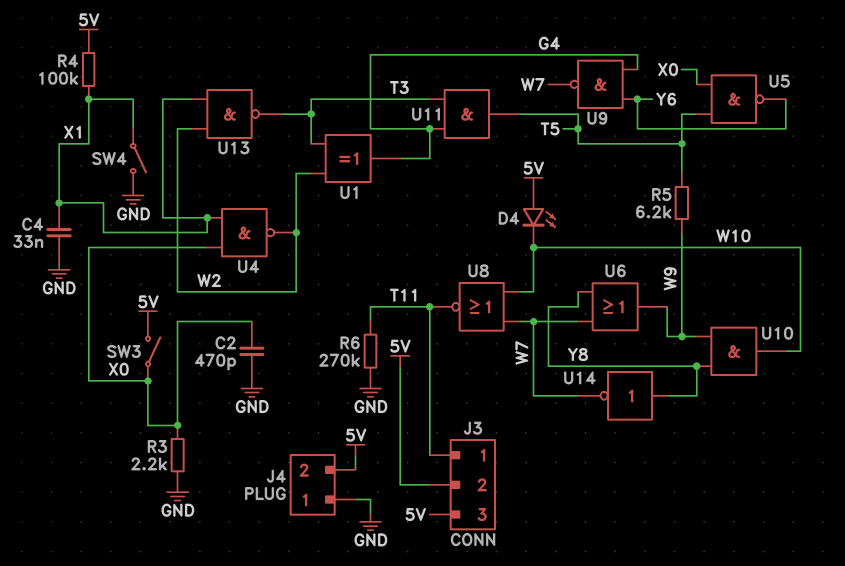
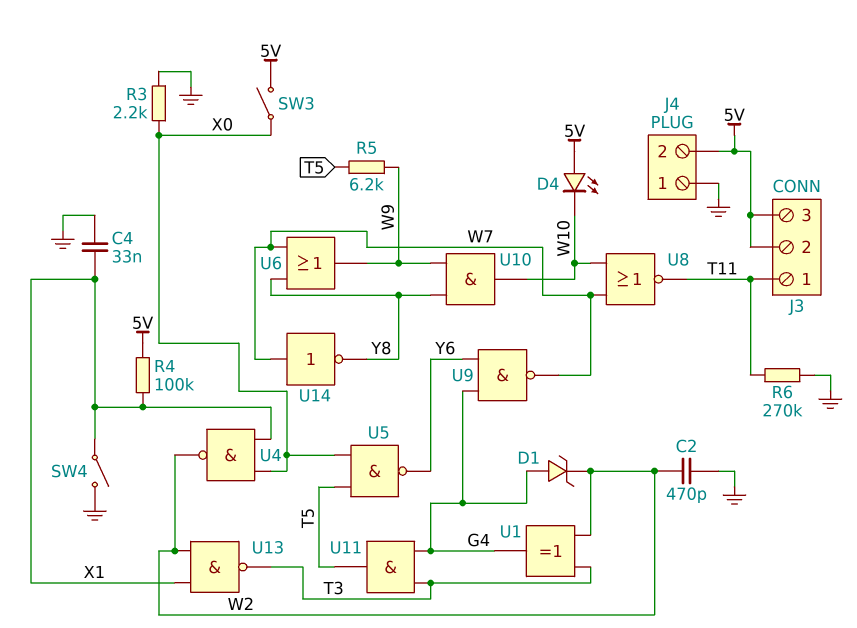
C2: 470pF (GND, X0) -> 470pF (GND, W2)
D1: none -> zener (A G4, K W2)
U14: NOT (in Y8, out W7) -> NOT (in W7, out Y8)

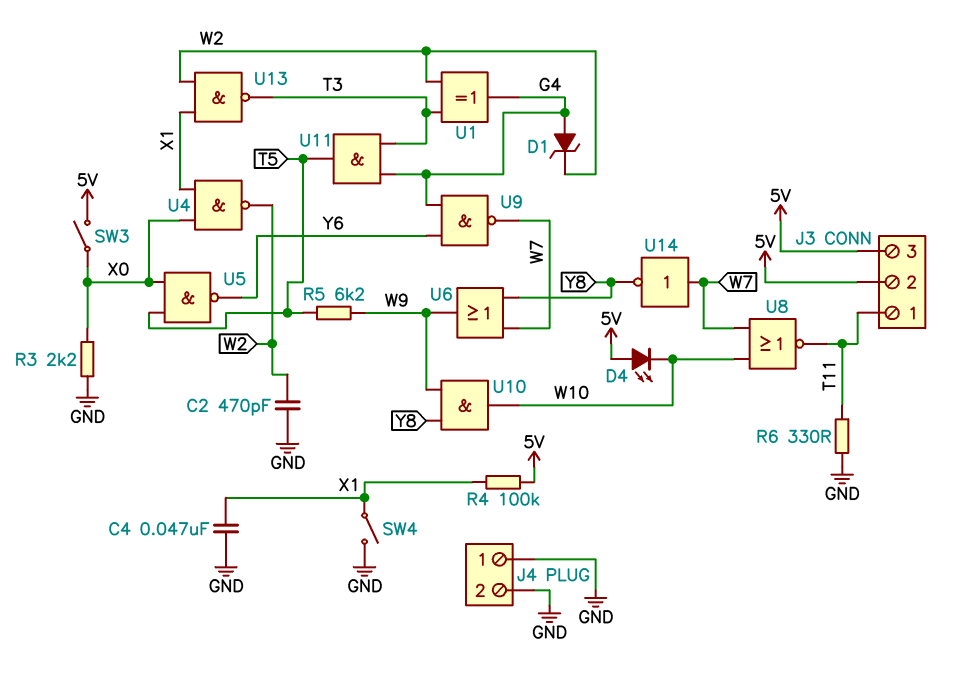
C4: 33nF (GND, X1) -> 47nF (GND, X1)
J4 pin 2: 5V -> GND
R6: 270k (GND, T11) -> 330 (GND, T11)

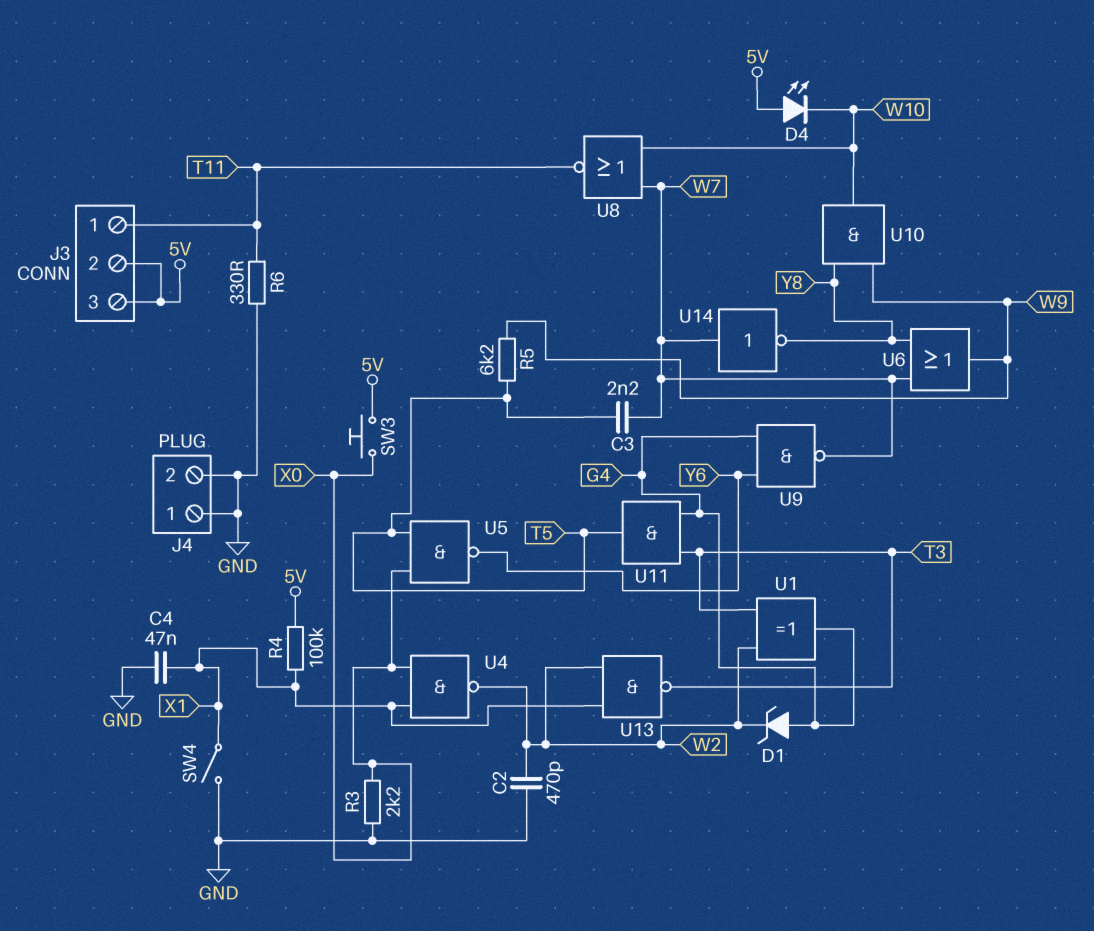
C3: none -> 2.2nF (T5, W7)
SW3: switch (5V, X0) -> button (5V, X0)

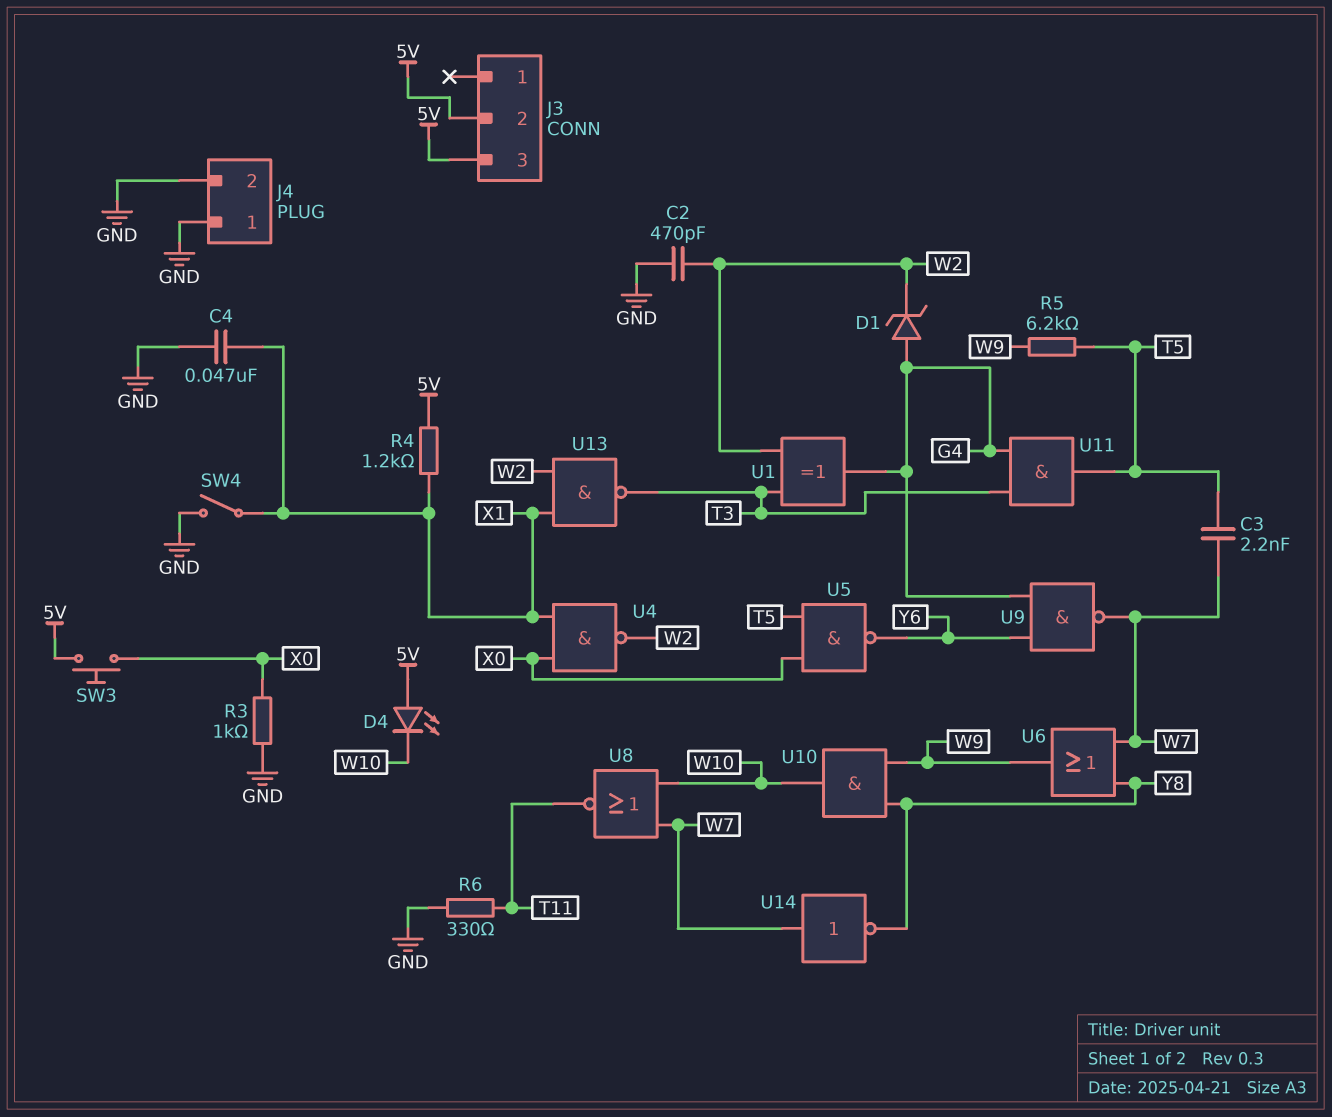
J3 pin 1: T11 -> none
R3: 2.2k (GND, X0) -> 1k (GND, X0)
R4: 100k (5V, X1) -> 1.2k (5V, X1)

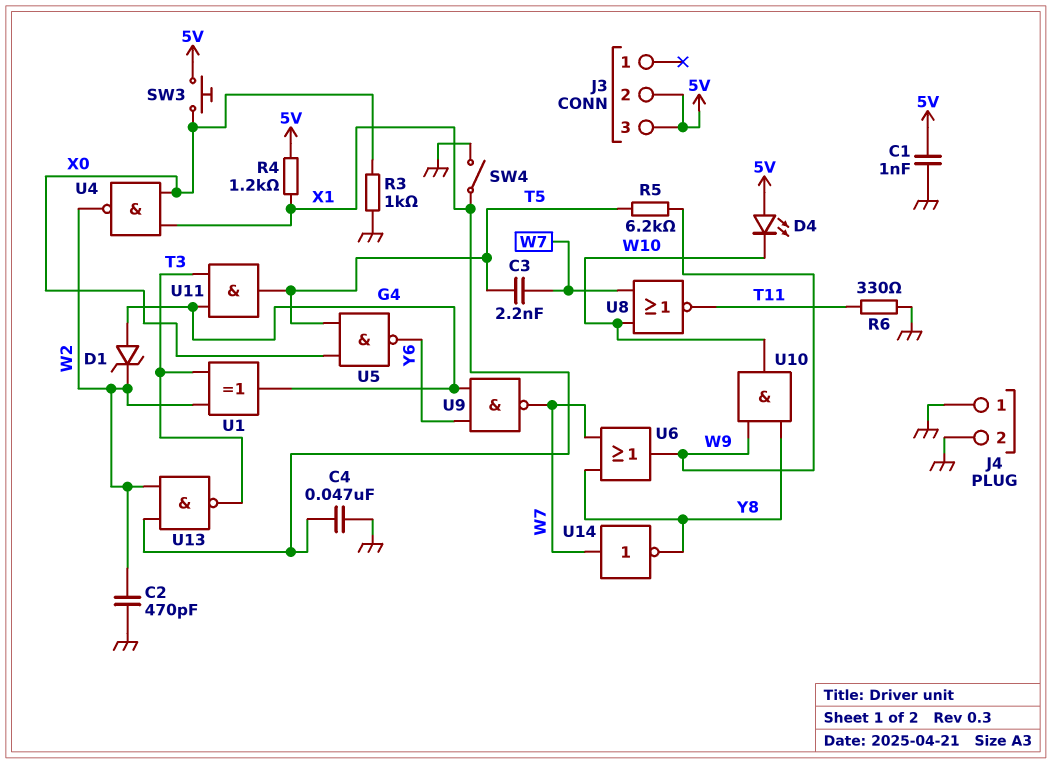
C1: none -> 1nF (5V, GND)

